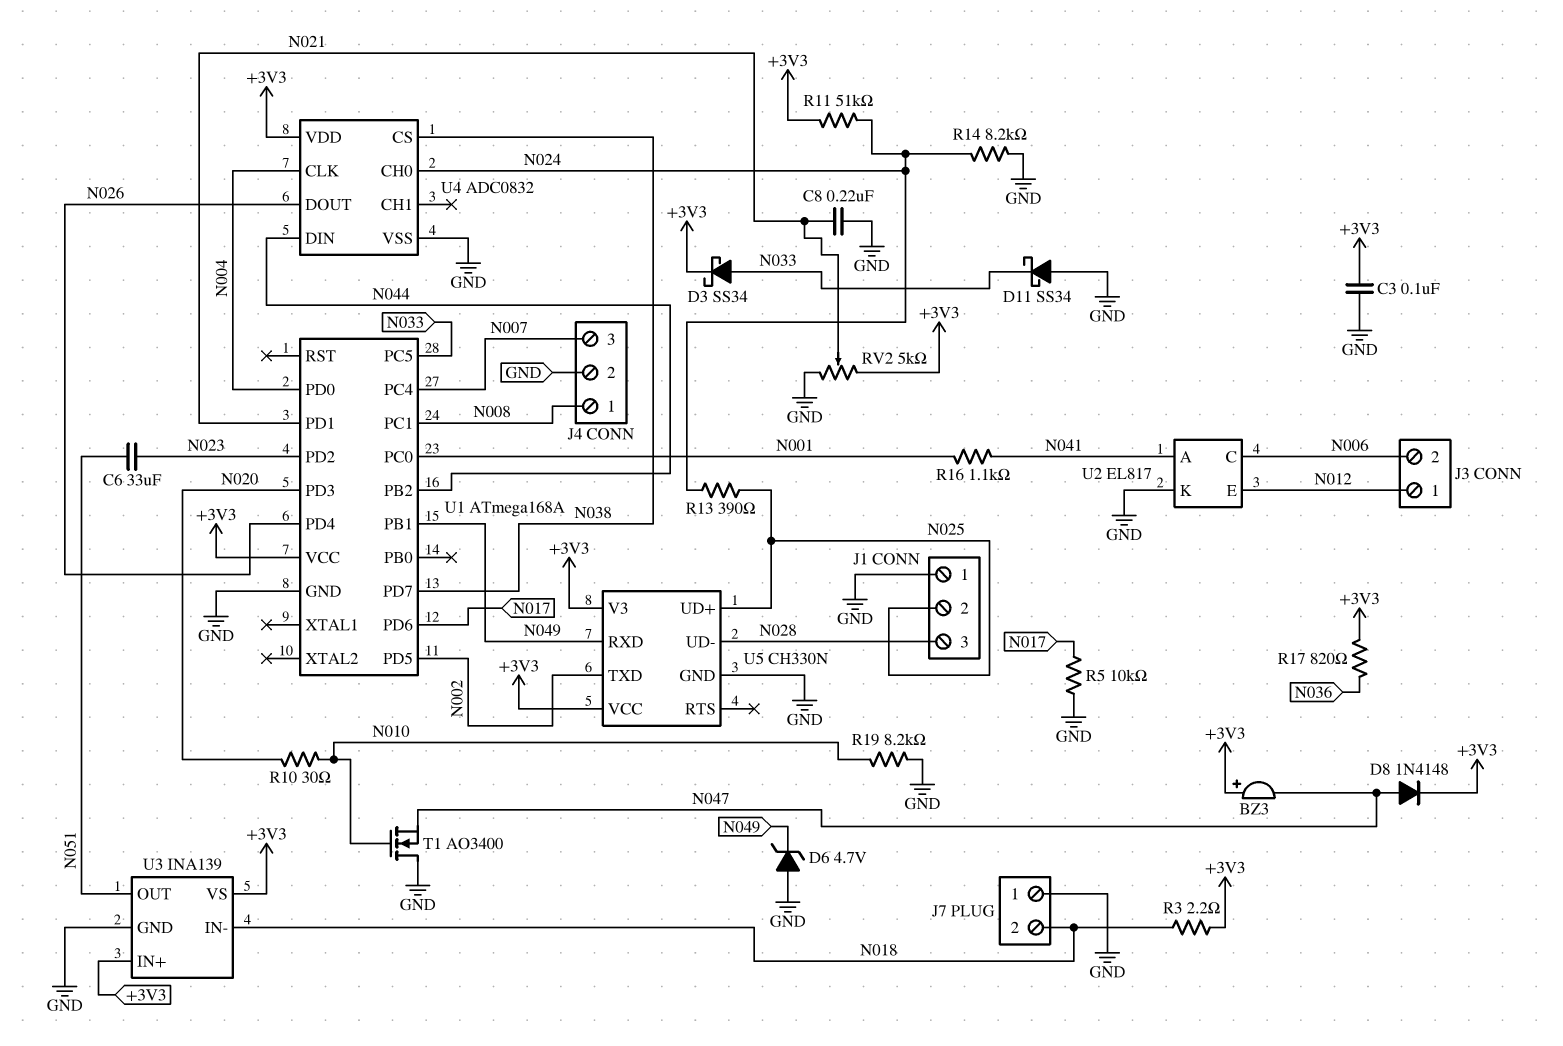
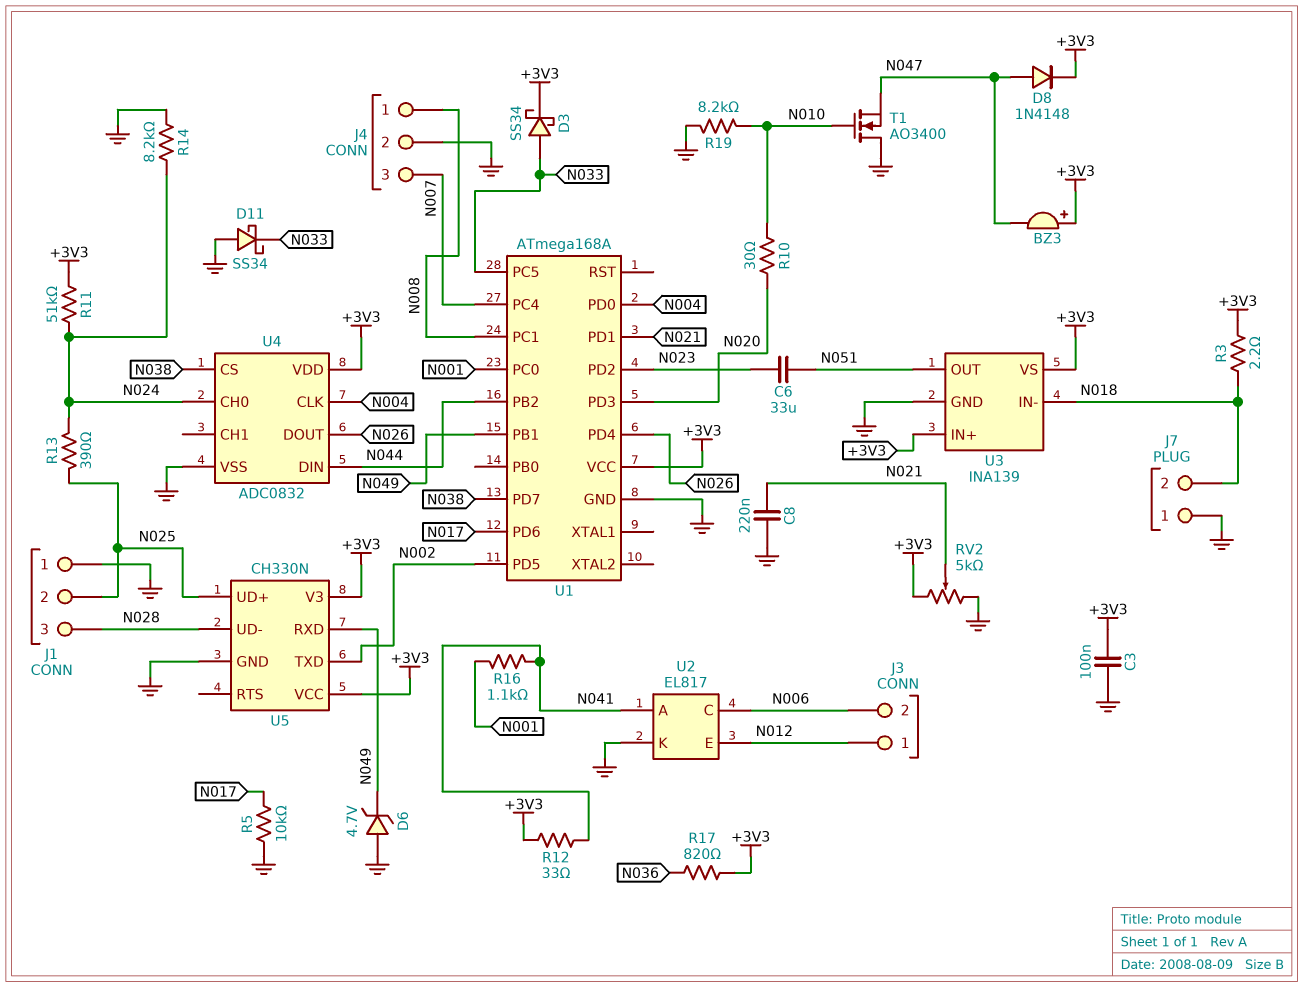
R12: none -> 33 (+3V3, N041)

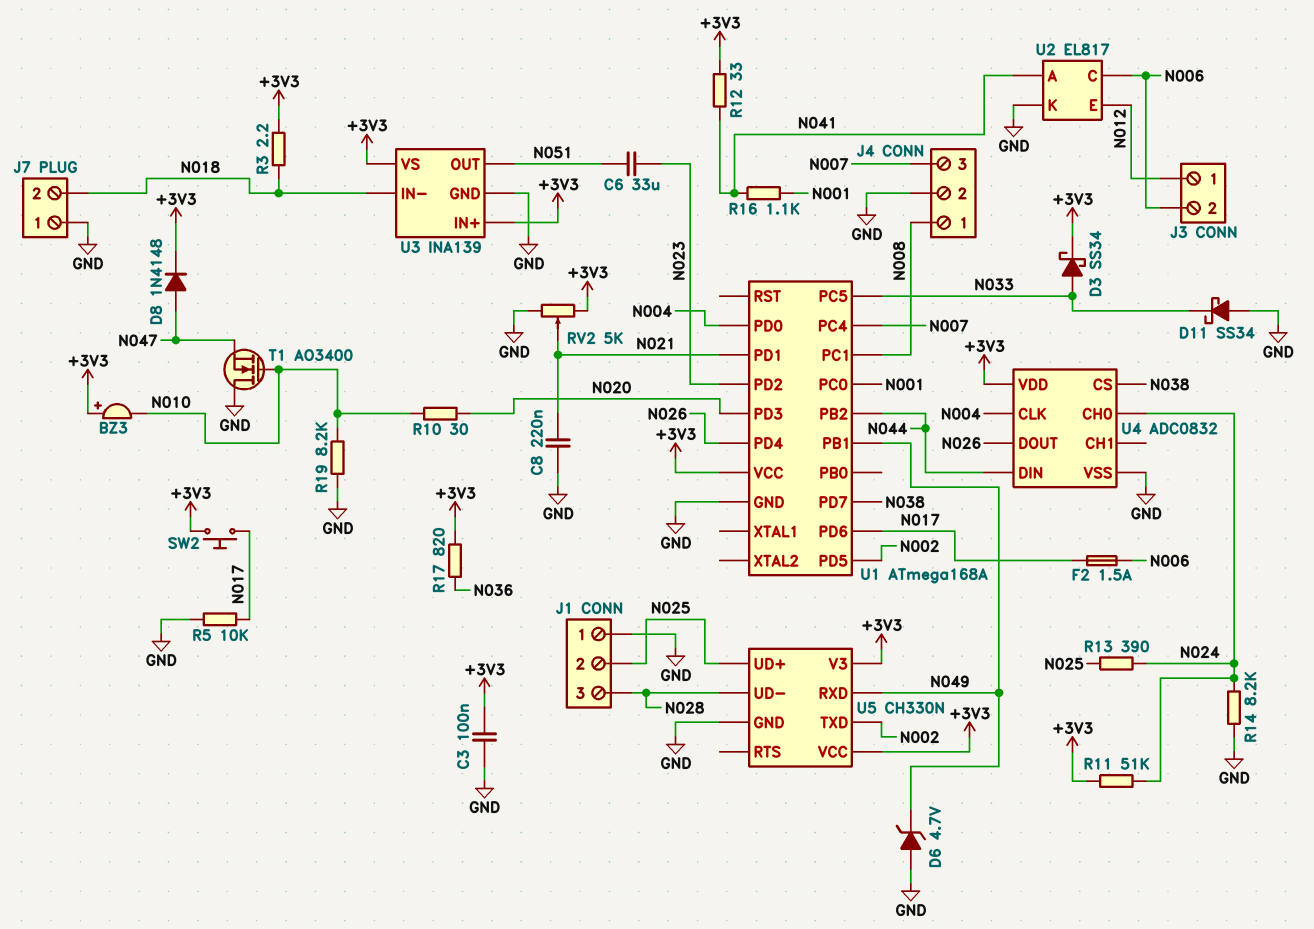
BZ3: buzzer (plus +3V3, minus N047) -> buzzer (plus +3V3, minus N010)
F2: none -> 1.5A (N006, N017)
SW2: none -> button (+3V3, N017)

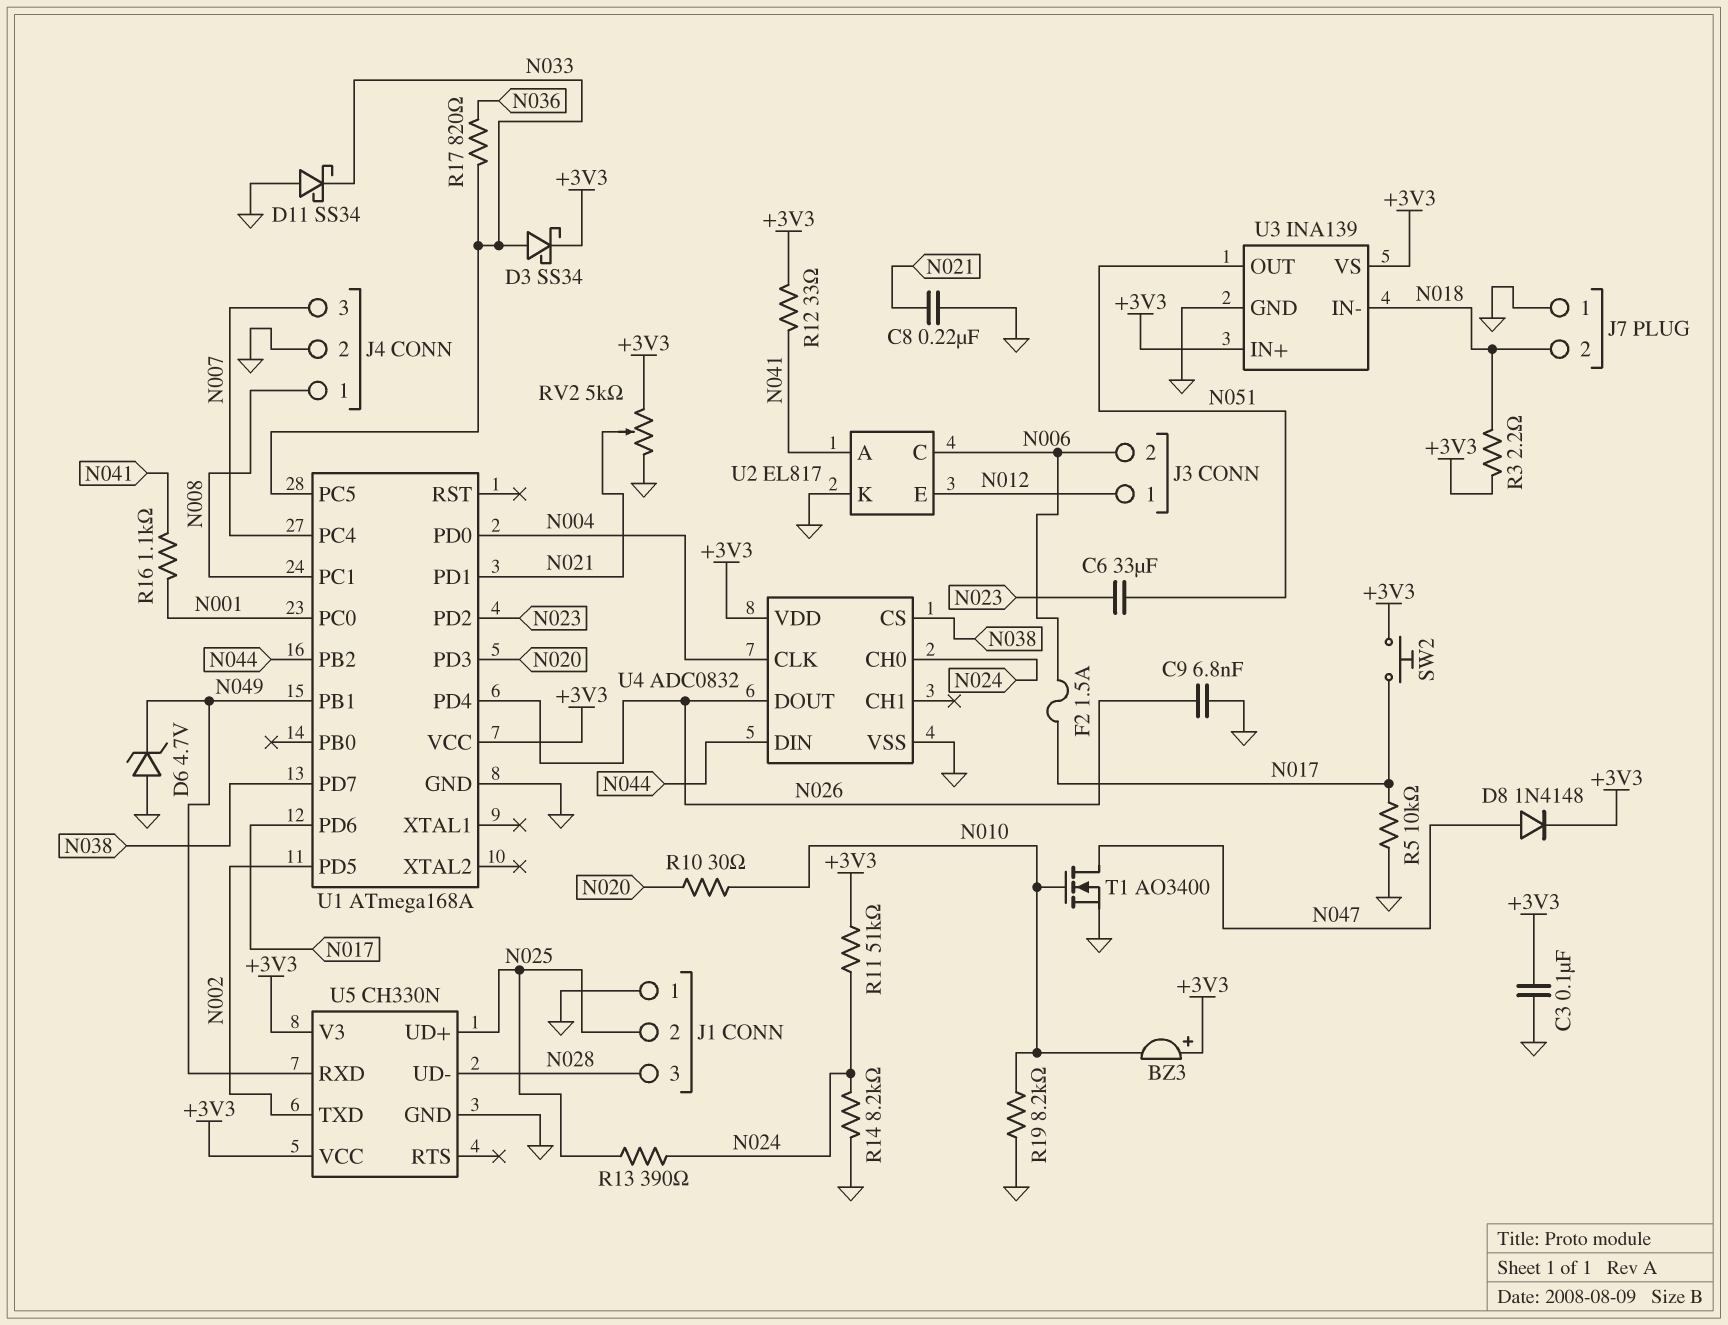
C9: none -> 6.8nF (GND, N026)
R17: 820 (+3V3, N036) -> 820 (N033, N036)
T1: NMOS AO3400 (G N010, D GND, S N047) -> NMOS AO3400 (G N010, D N047, S GND)

